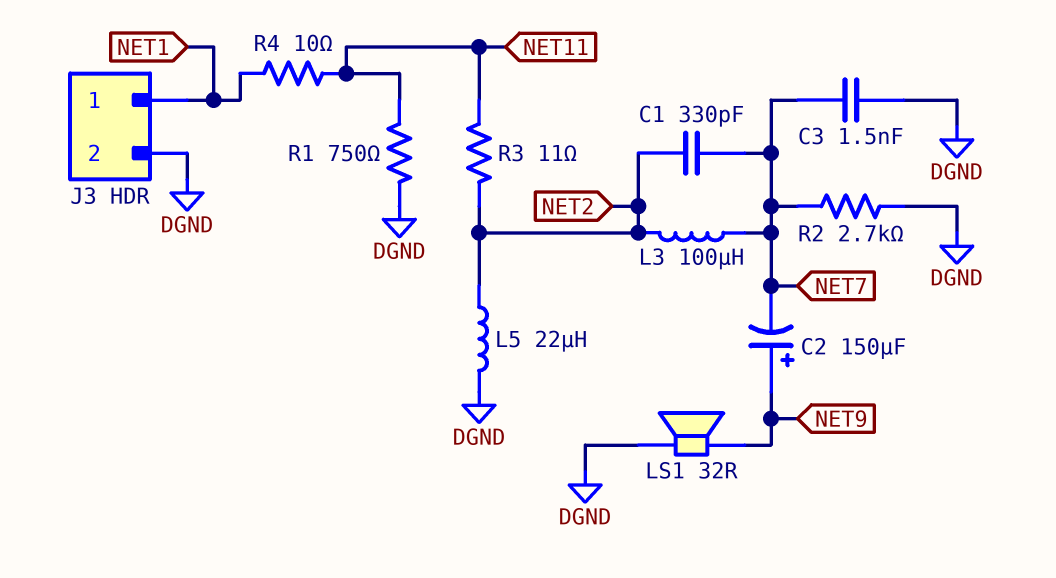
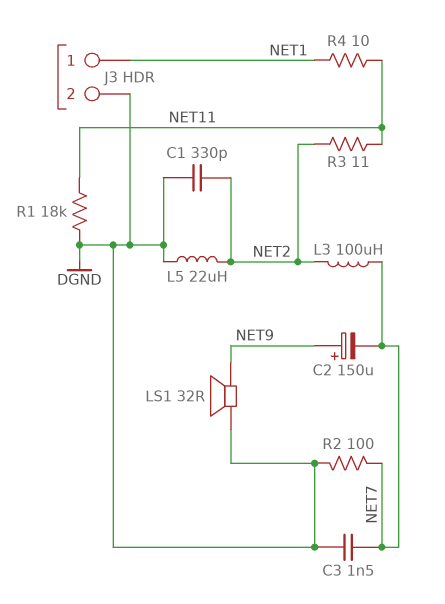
C1: 330pF (NET2, NET7) -> 330pF (DGND, NET2)
R1: 750 (DGND, NET11) -> 18k (DGND, NET11)
R2: 2.7k (DGND, NET7) -> 100 (DGND, NET7)

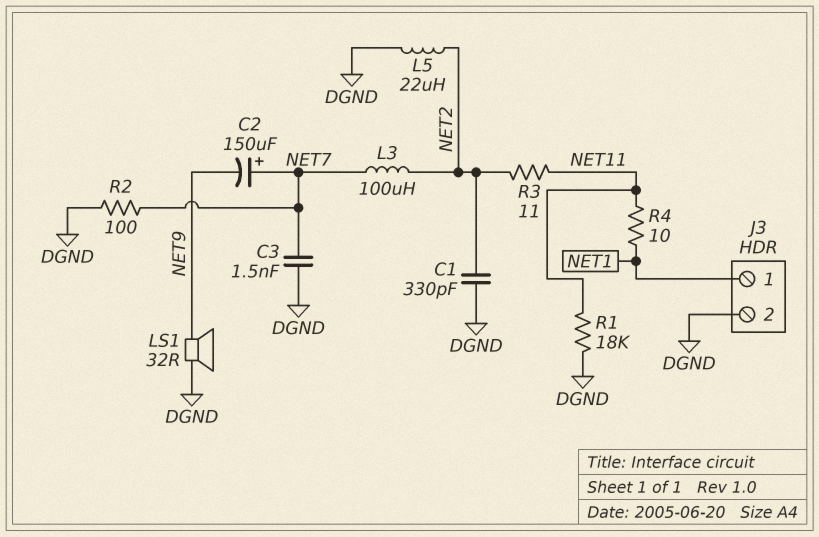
C2: 150uF (plus NET9, minus NET7) -> 150uF (plus NET7, minus NET9)

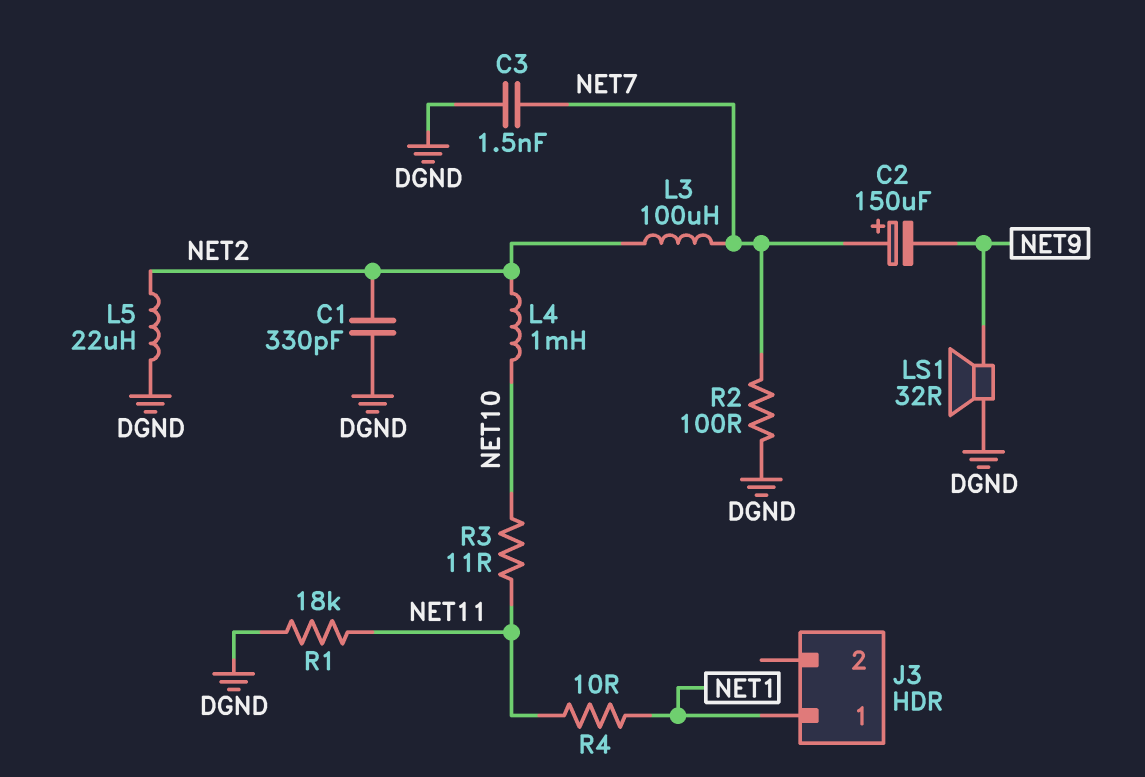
J3 pin 2: DGND -> none
L4: none -> 1mH (NET2, NET10)
R3: 11 (NET2, NET11) -> 11 (NET10, NET11)

